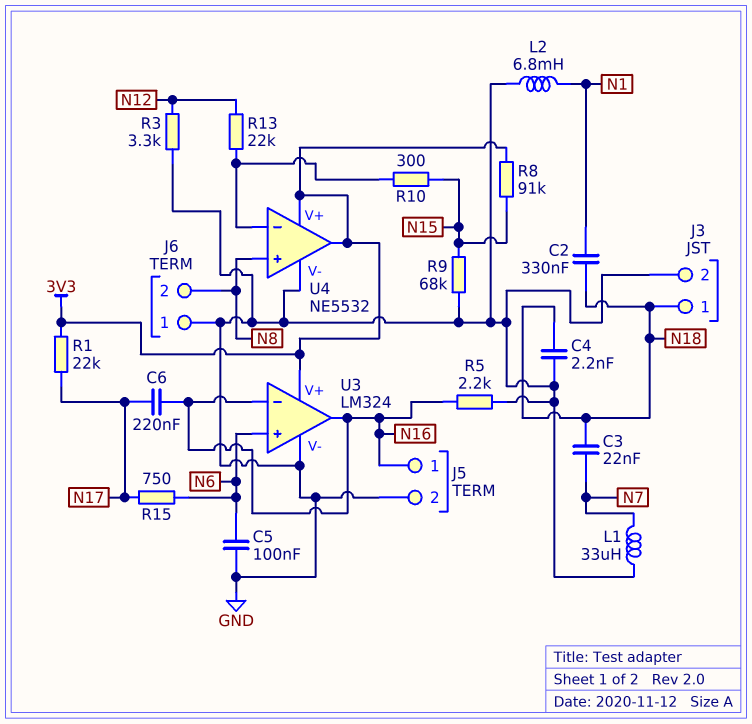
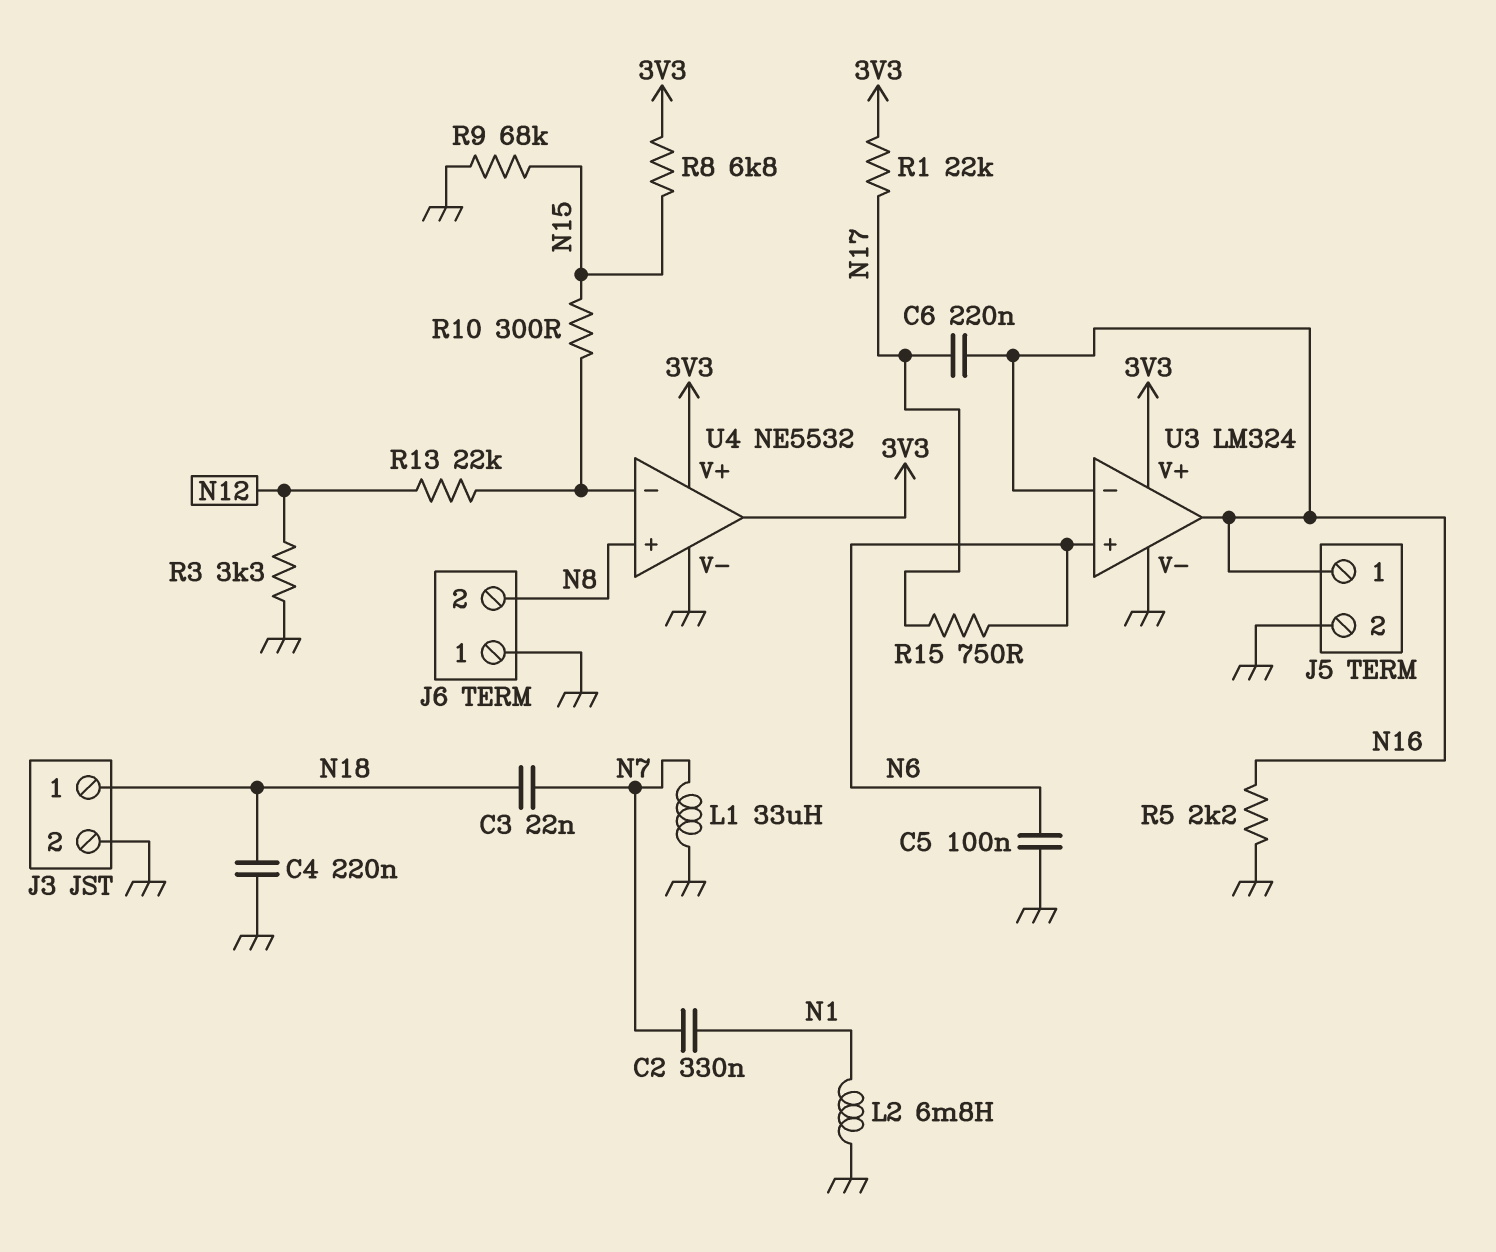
C2: 330nF (N1, N18) -> 330nF (N1, N7)
C4: 2.2nF (GND, N18) -> 220nF (GND, N18)
R8: 91k (3V3, N15) -> 6.8k (3V3, N15)

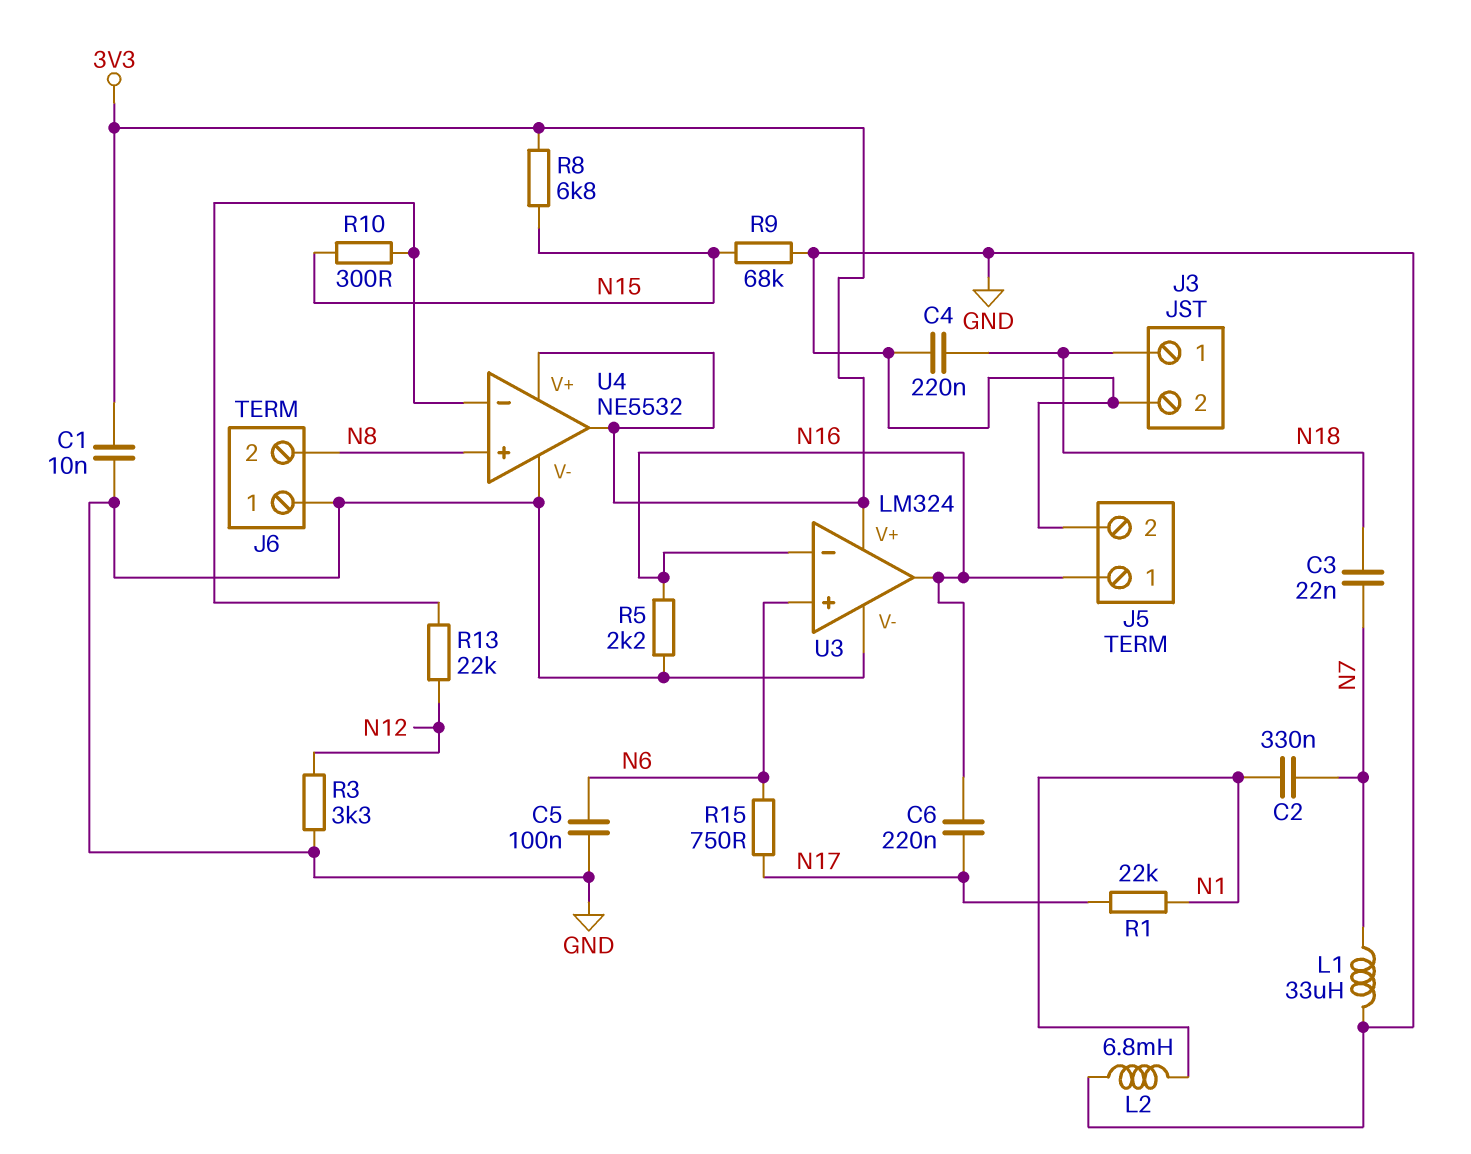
C1: none -> 10nF (3V3, GND)
R1: 22k (3V3, N17) -> 22k (N1, N17)

